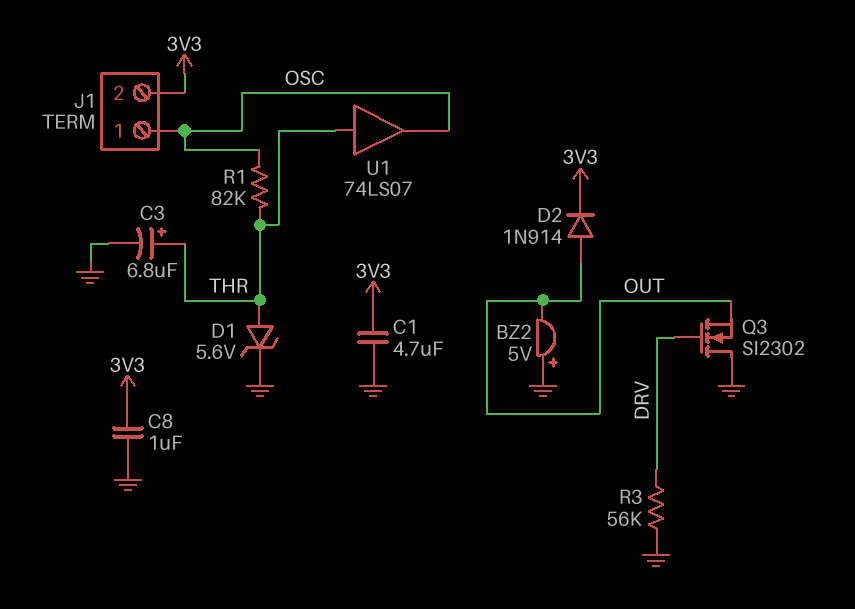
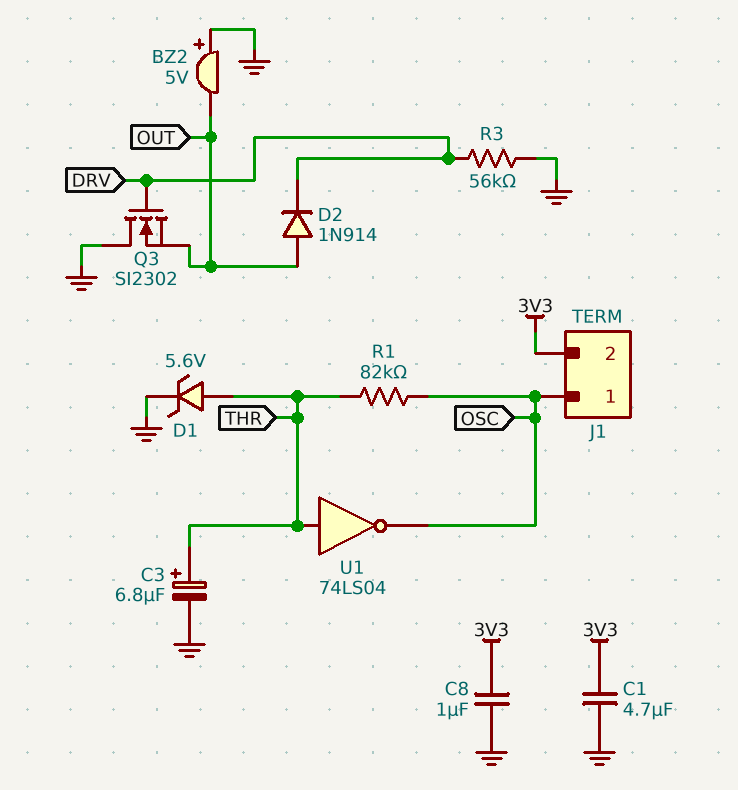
D2: diode 1N914 (A OUT, K 3V3) -> diode 1N914 (A OUT, K DRV)
U1: buffer 74LS07 (in THR, out OSC) -> NOT 74LS04 (in THR, out OSC)

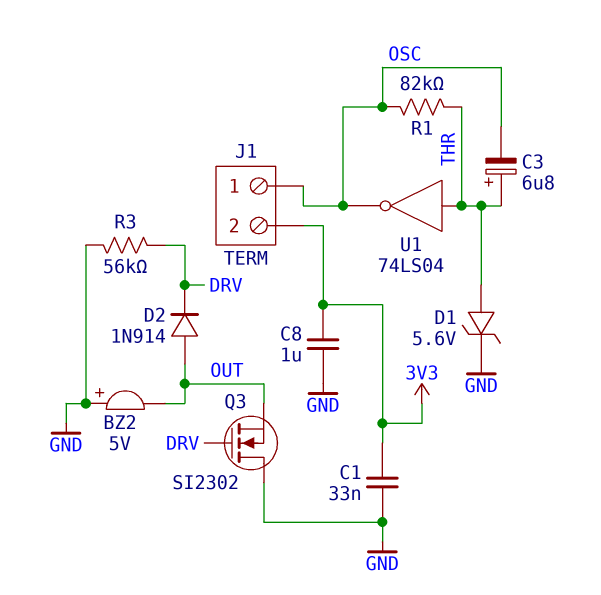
C1: 4.7uF (3V3, GND) -> 33nF (3V3, GND)
C3: 6.8uF (plus THR, minus GND) -> 6.8uF (plus THR, minus OSC)

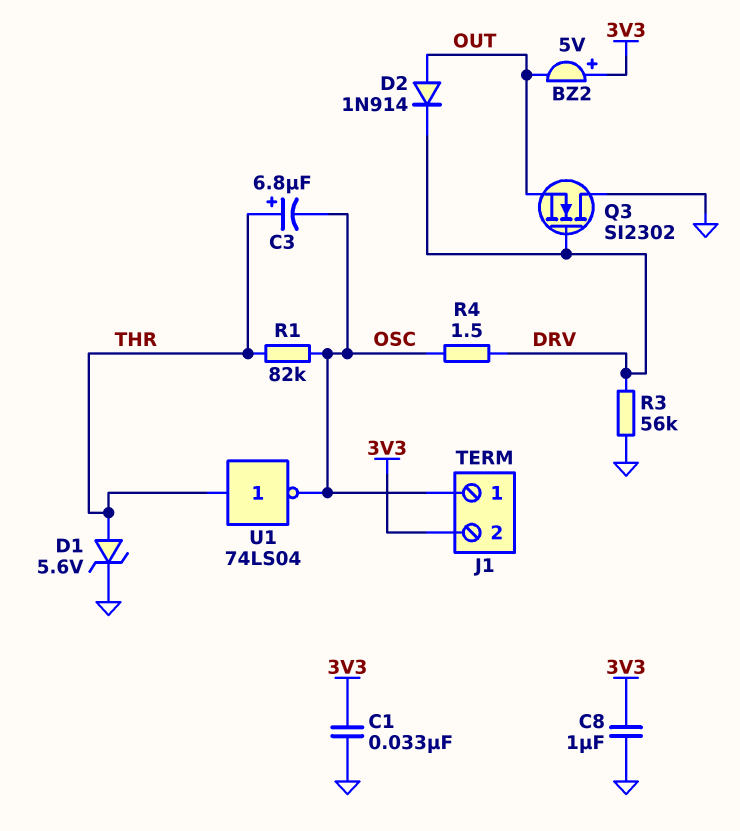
BZ2: buzzer 5V (plus GND, minus OUT) -> buzzer 5V (plus 3V3, minus OUT)
R4: none -> 1.5 (DRV, OSC)

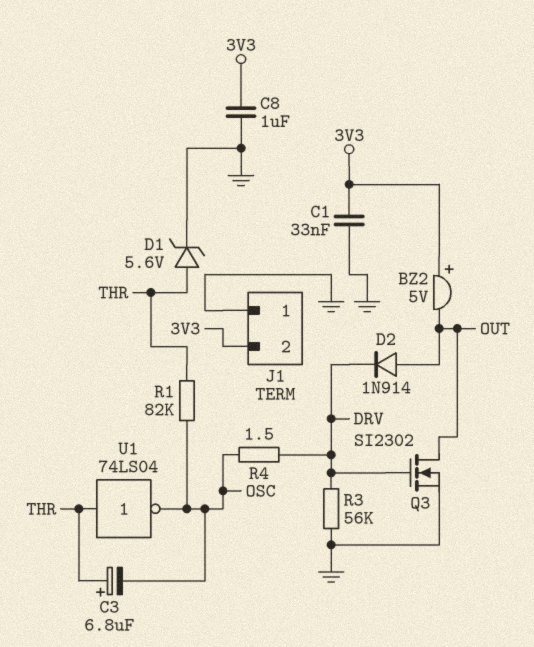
J1 pin 1: OSC -> GND
Q3: NMOS SI2302 (G DRV, D GND, S OUT) -> NMOS SI2302 (G DRV, D OUT, S GND)

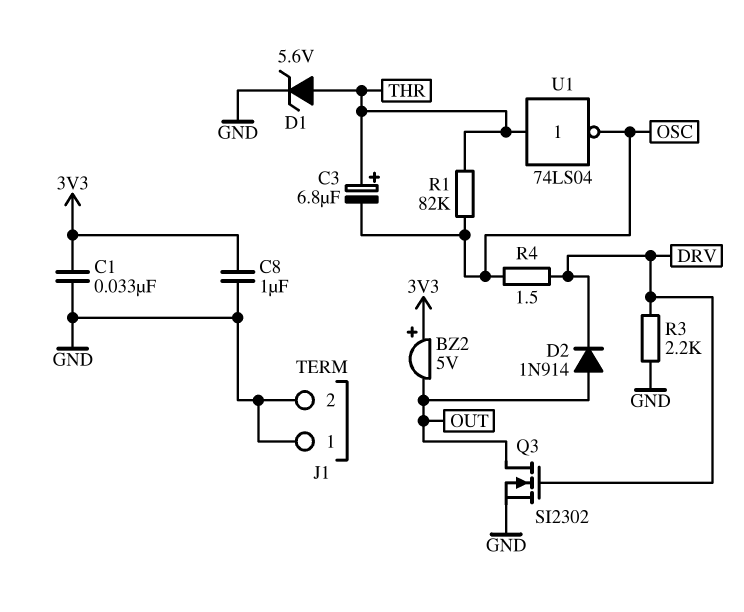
J1 pin 2: 3V3 -> GND
R3: 56k (DRV, GND) -> 2.2k (DRV, GND)

